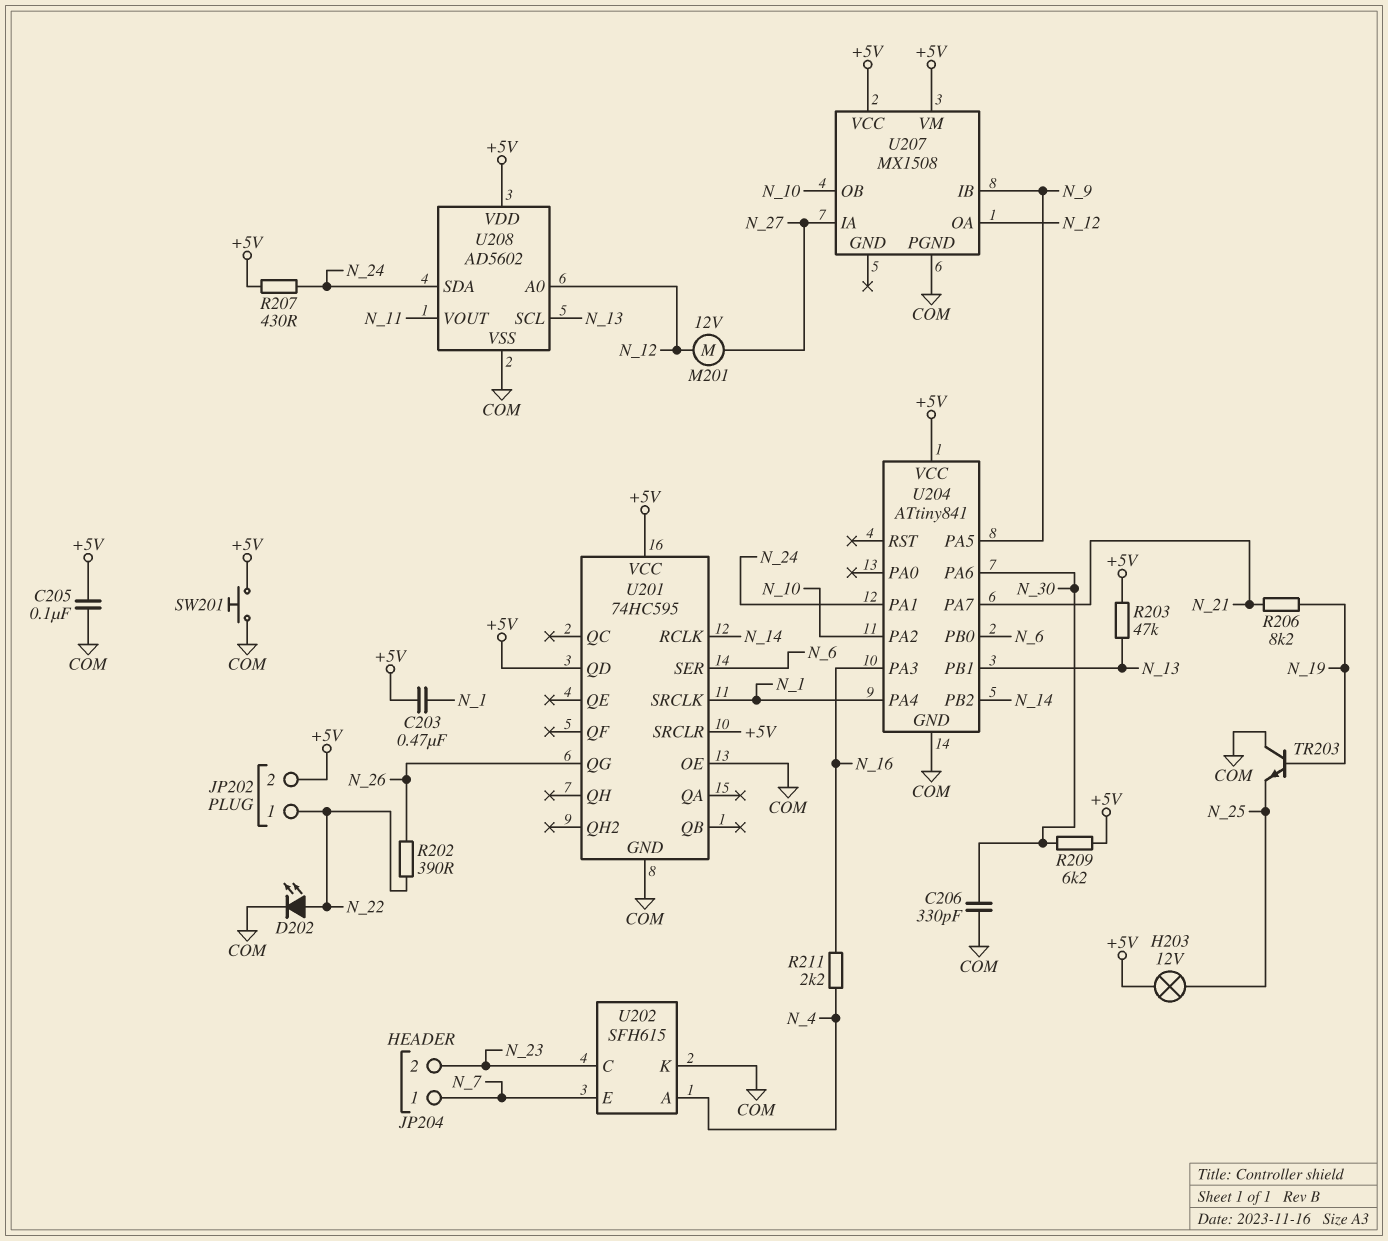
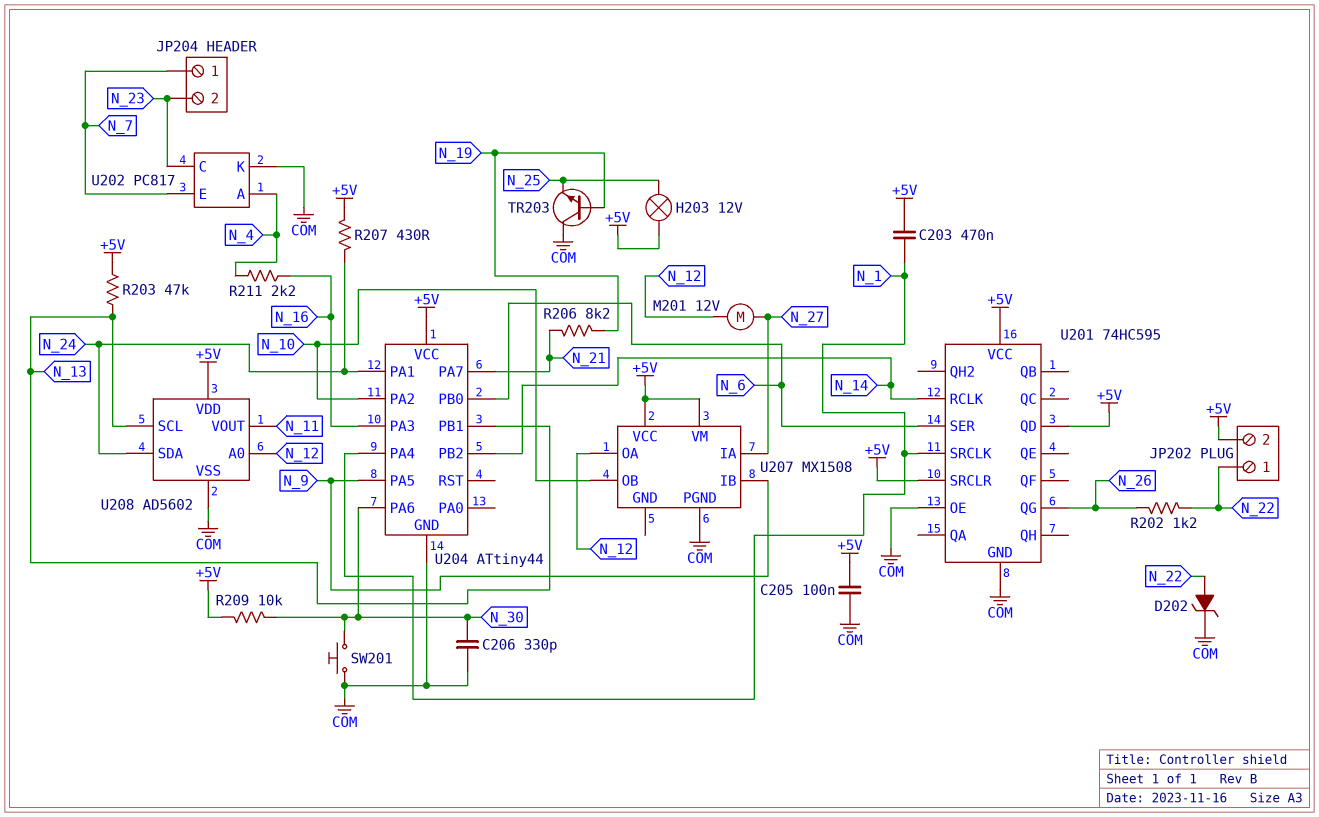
D202: LED (A N_22, K COM) -> zener (A N_22, K COM)
R202: 390 (N_22, N_26) -> 1.2k (N_22, N_26)
R209: 6.2k (+5V, N_30) -> 10k (+5V, N_30)
SW201: button (+5V, COM) -> button (COM, N_30)
U202: SFH615 -> PC817
U204: ATtiny841 -> ATtiny44

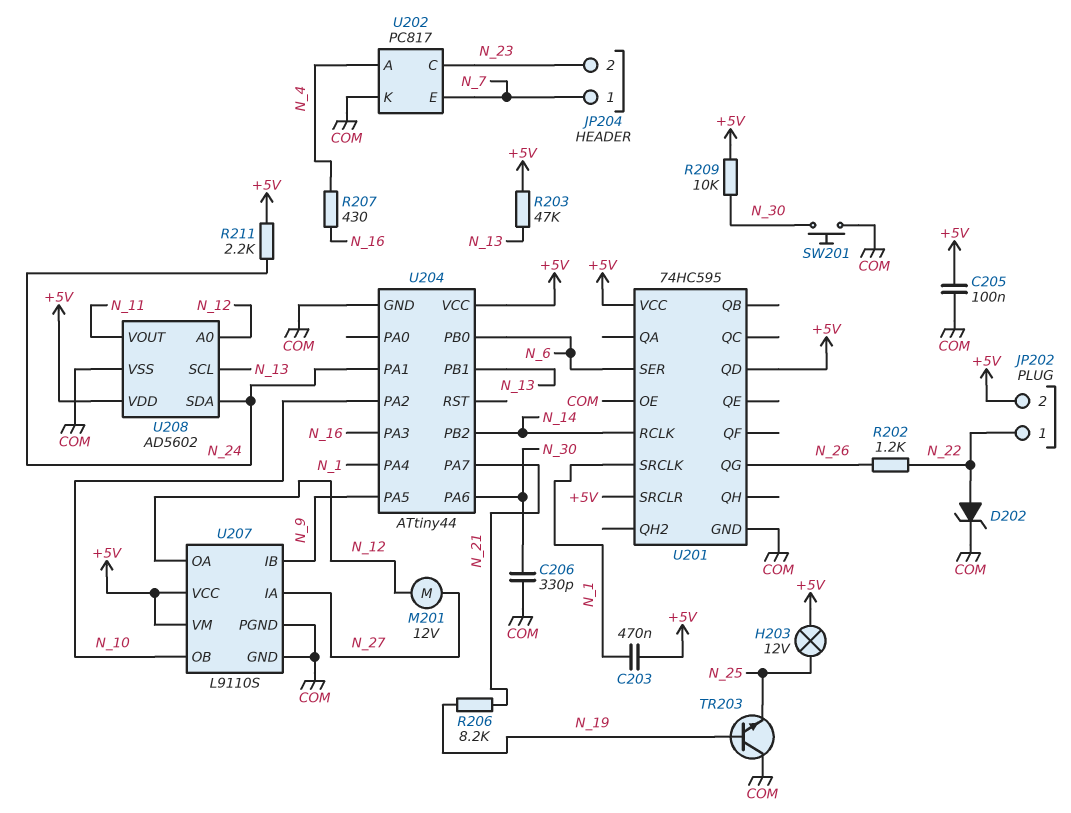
R207: 430 (+5V, N_24) -> 430 (N_4, N_16)
R211: 2.2k (N_4, N_16) -> 2.2k (+5V, N_24)
U207: MX1508 -> L9110S
U207 pin GND: none -> COM

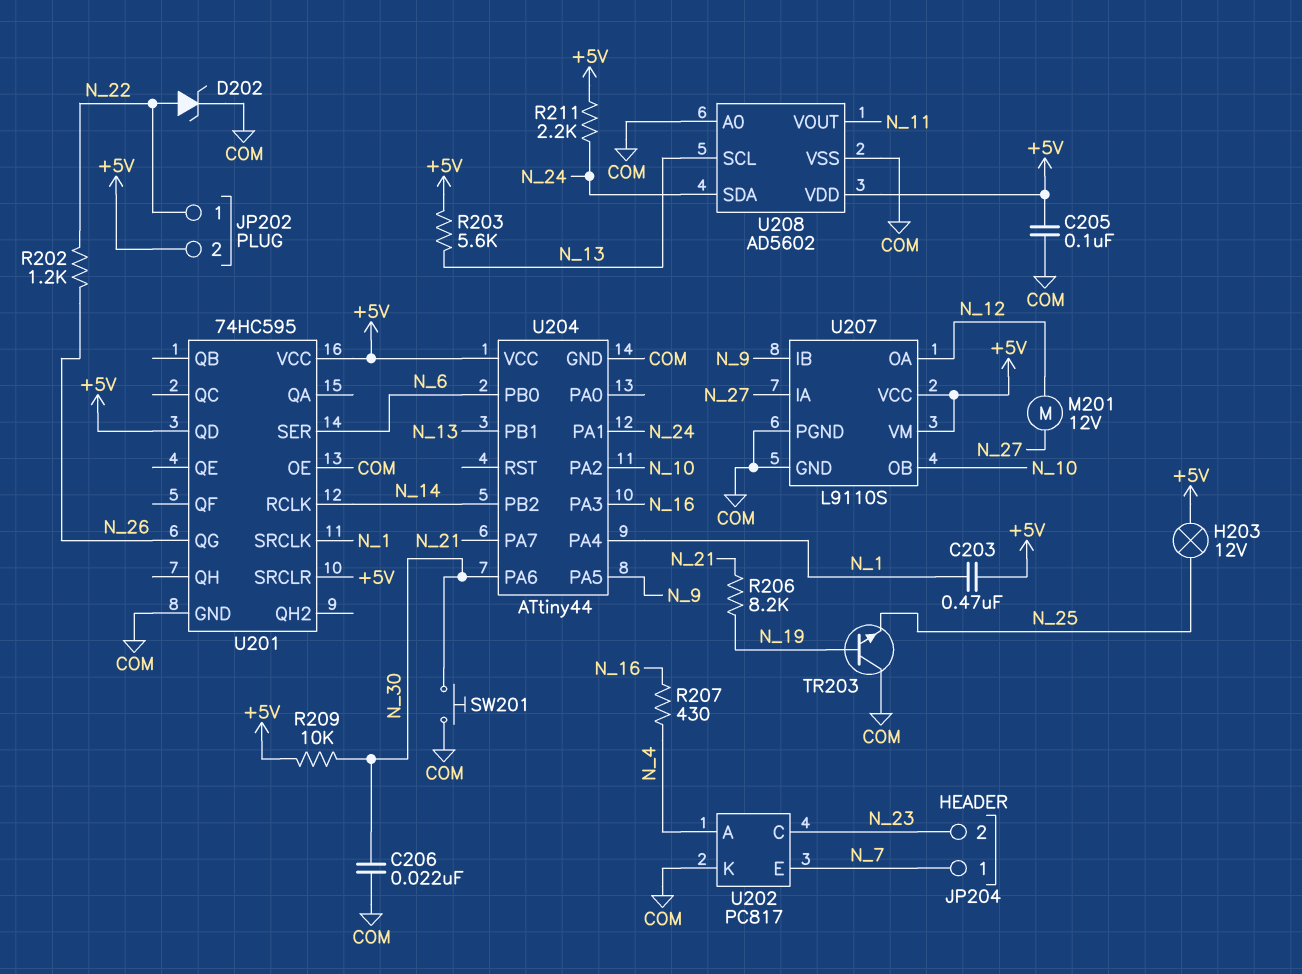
C206: 330pF (COM, N_30) -> 22nF (COM, N_30)
R203: 47k (+5V, N_13) -> 5.6k (+5V, N_13)
U208 pin A0: N_12 -> COM

